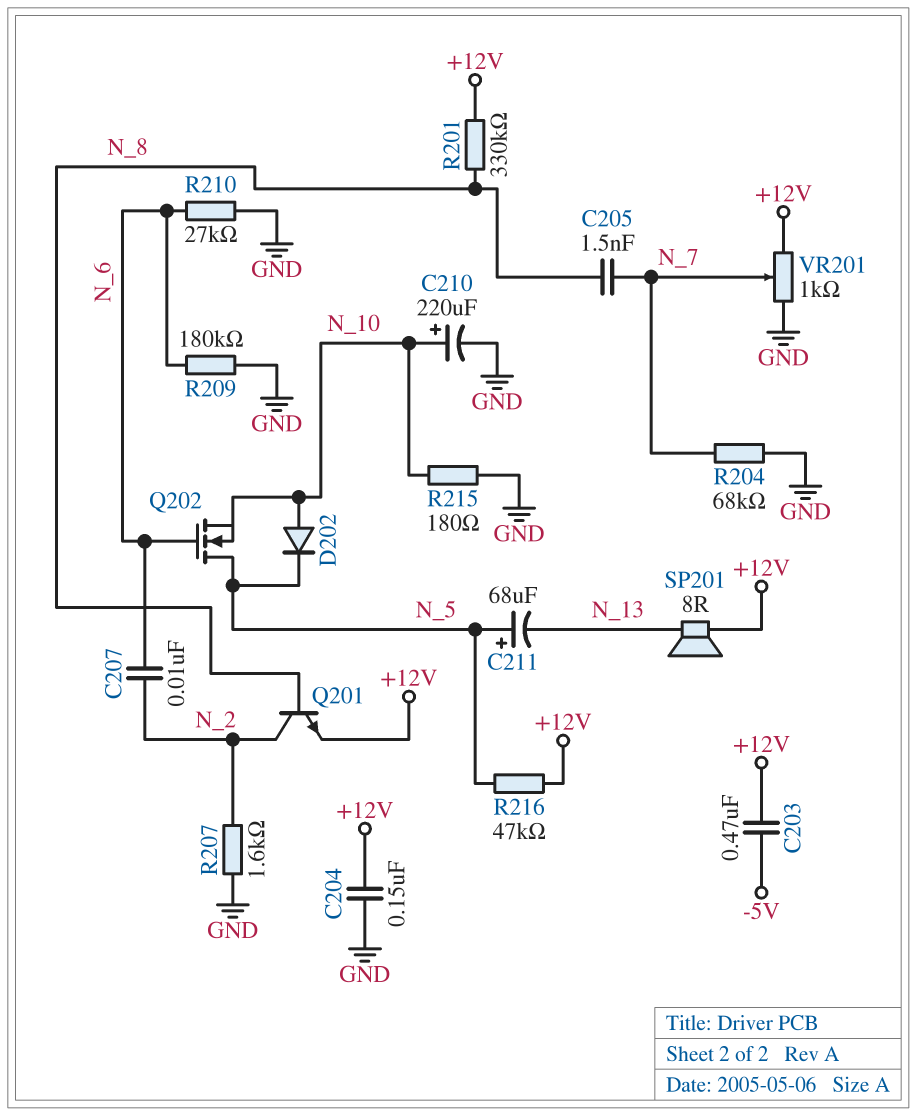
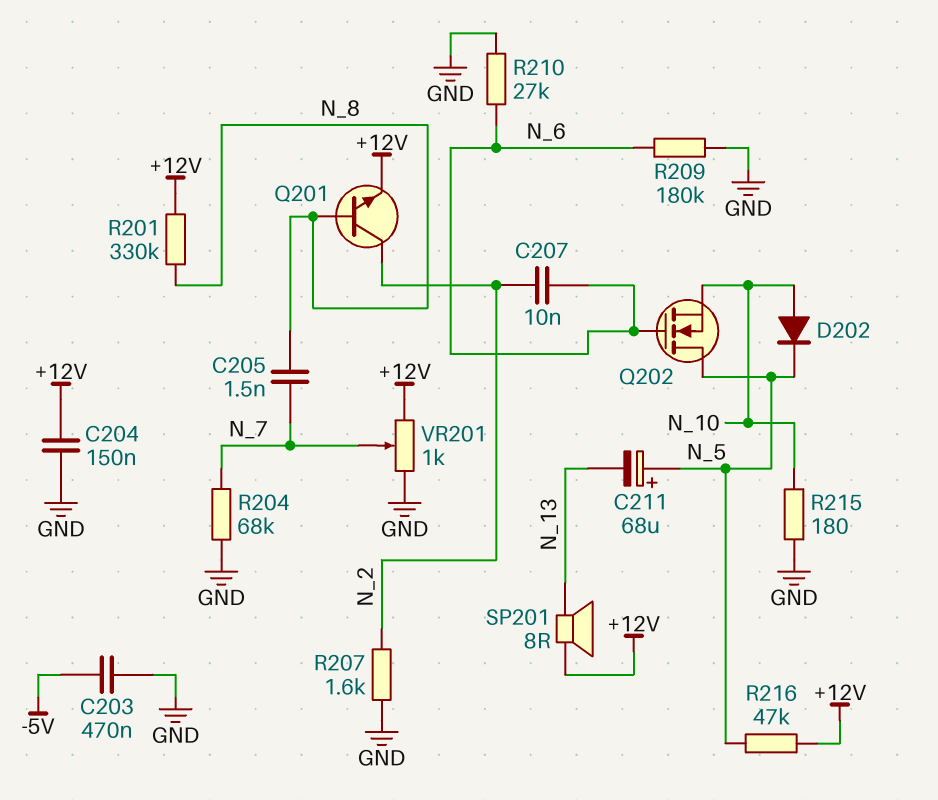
C203: 470nF (+12V, -5V) -> 470nF (-5V, GND)
C210: 220uF (plus N_10, minus GND) -> none

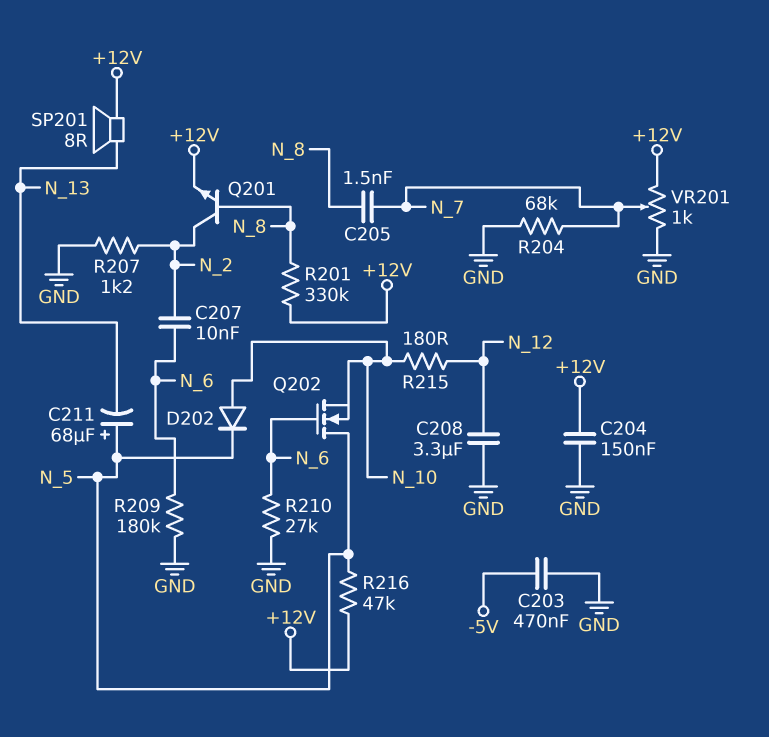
C208: none -> 3.3uF (GND, N_12)
R207: 1.6k (GND, N_2) -> 1.2k (GND, N_2)
R215: 180 (GND, N_10) -> 180 (N_10, N_12)

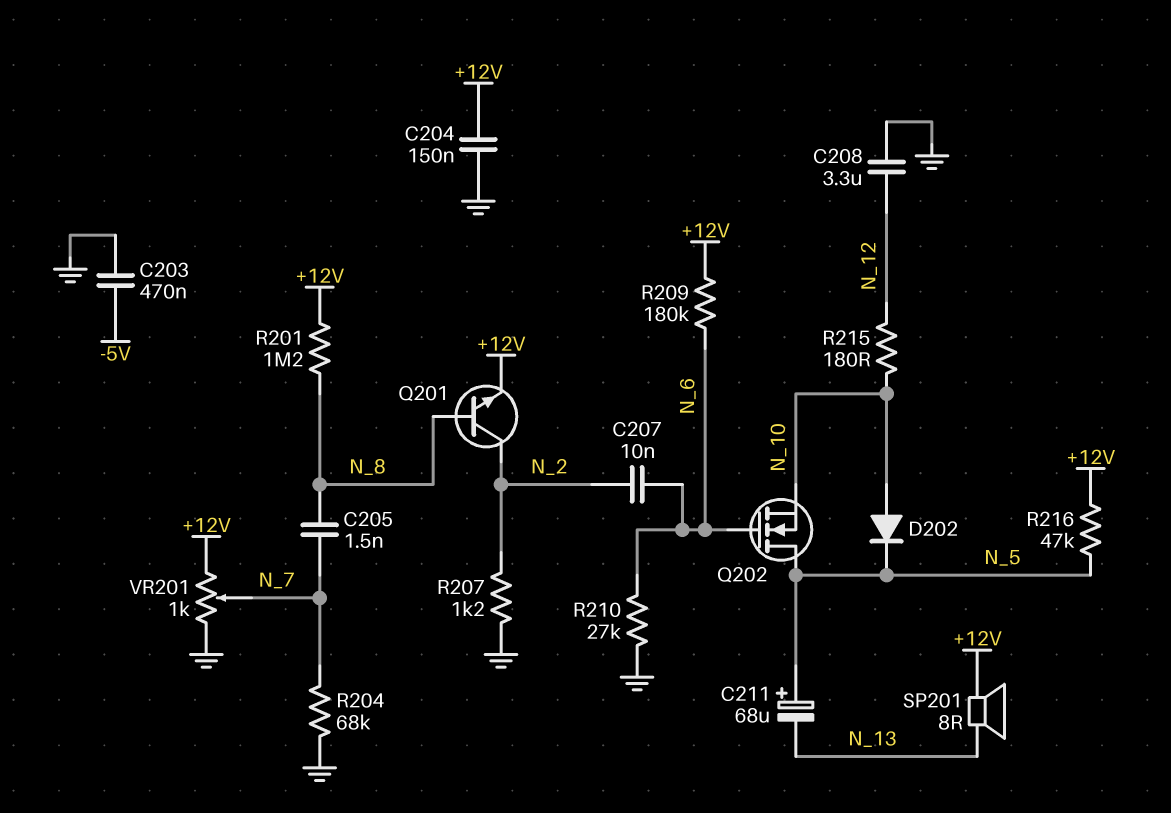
R201: 330k (+12V, N_8) -> 1.2M (+12V, N_8)
R209: 180k (GND, N_6) -> 180k (+12V, N_6)

